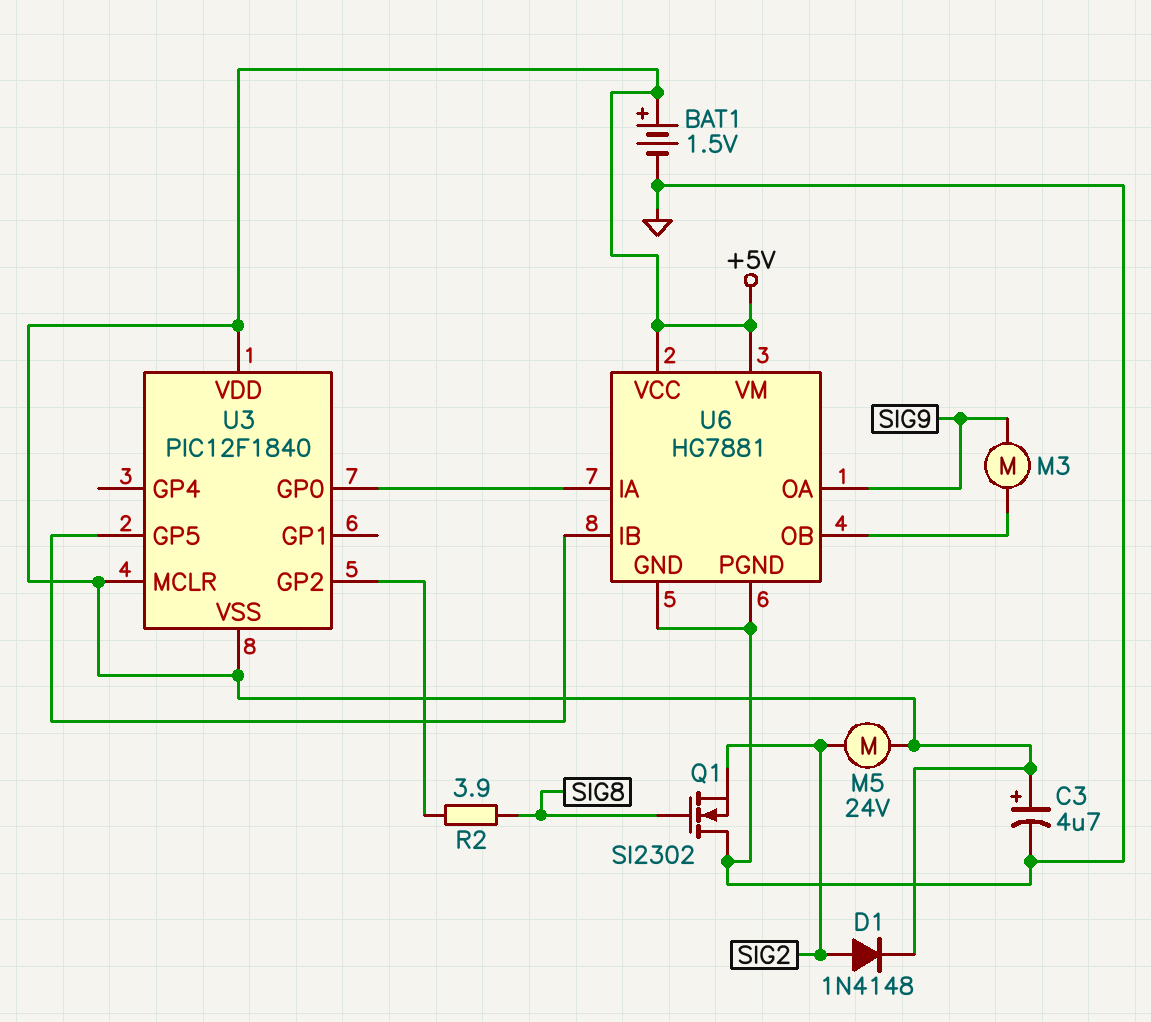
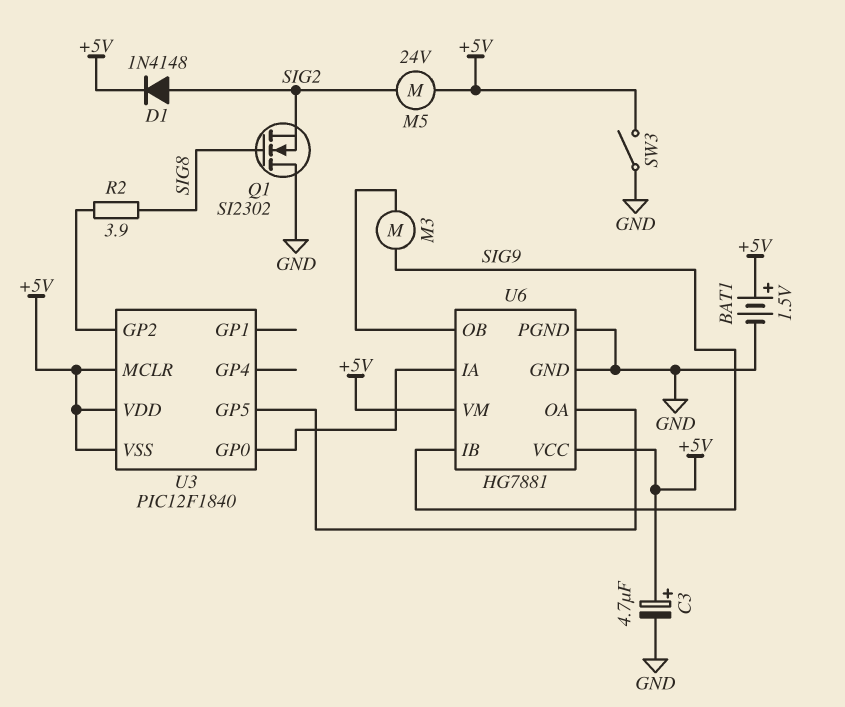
SW3: none -> switch (+5V, GND)
U6 pin IB: U3/GP5 -> SIG9
U6 pin OA: SIG9 -> U3/GP5

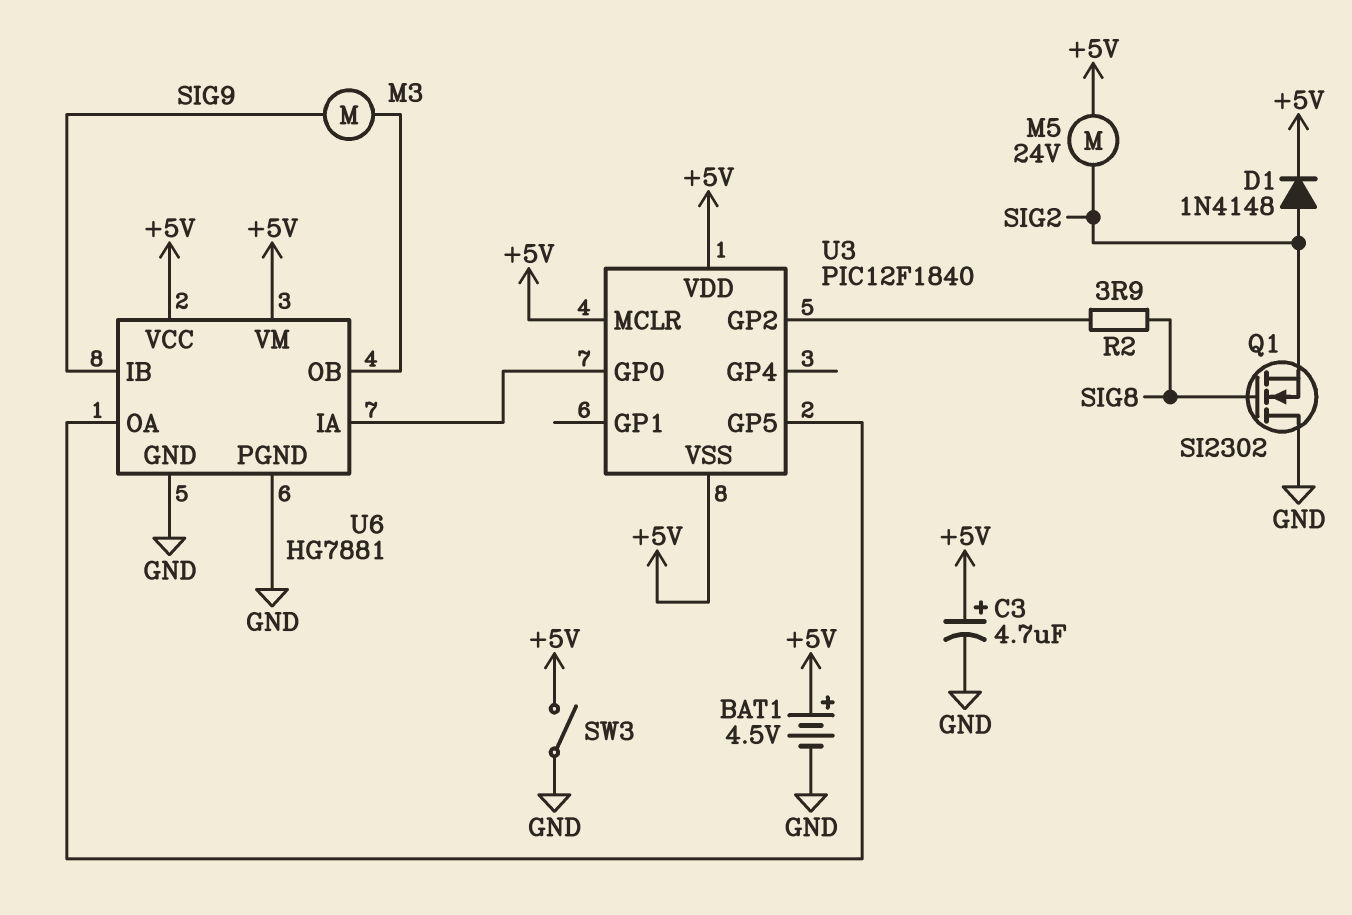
BAT1: 1.5V (plus +5V, minus GND) -> 4.5V (plus +5V, minus GND)

